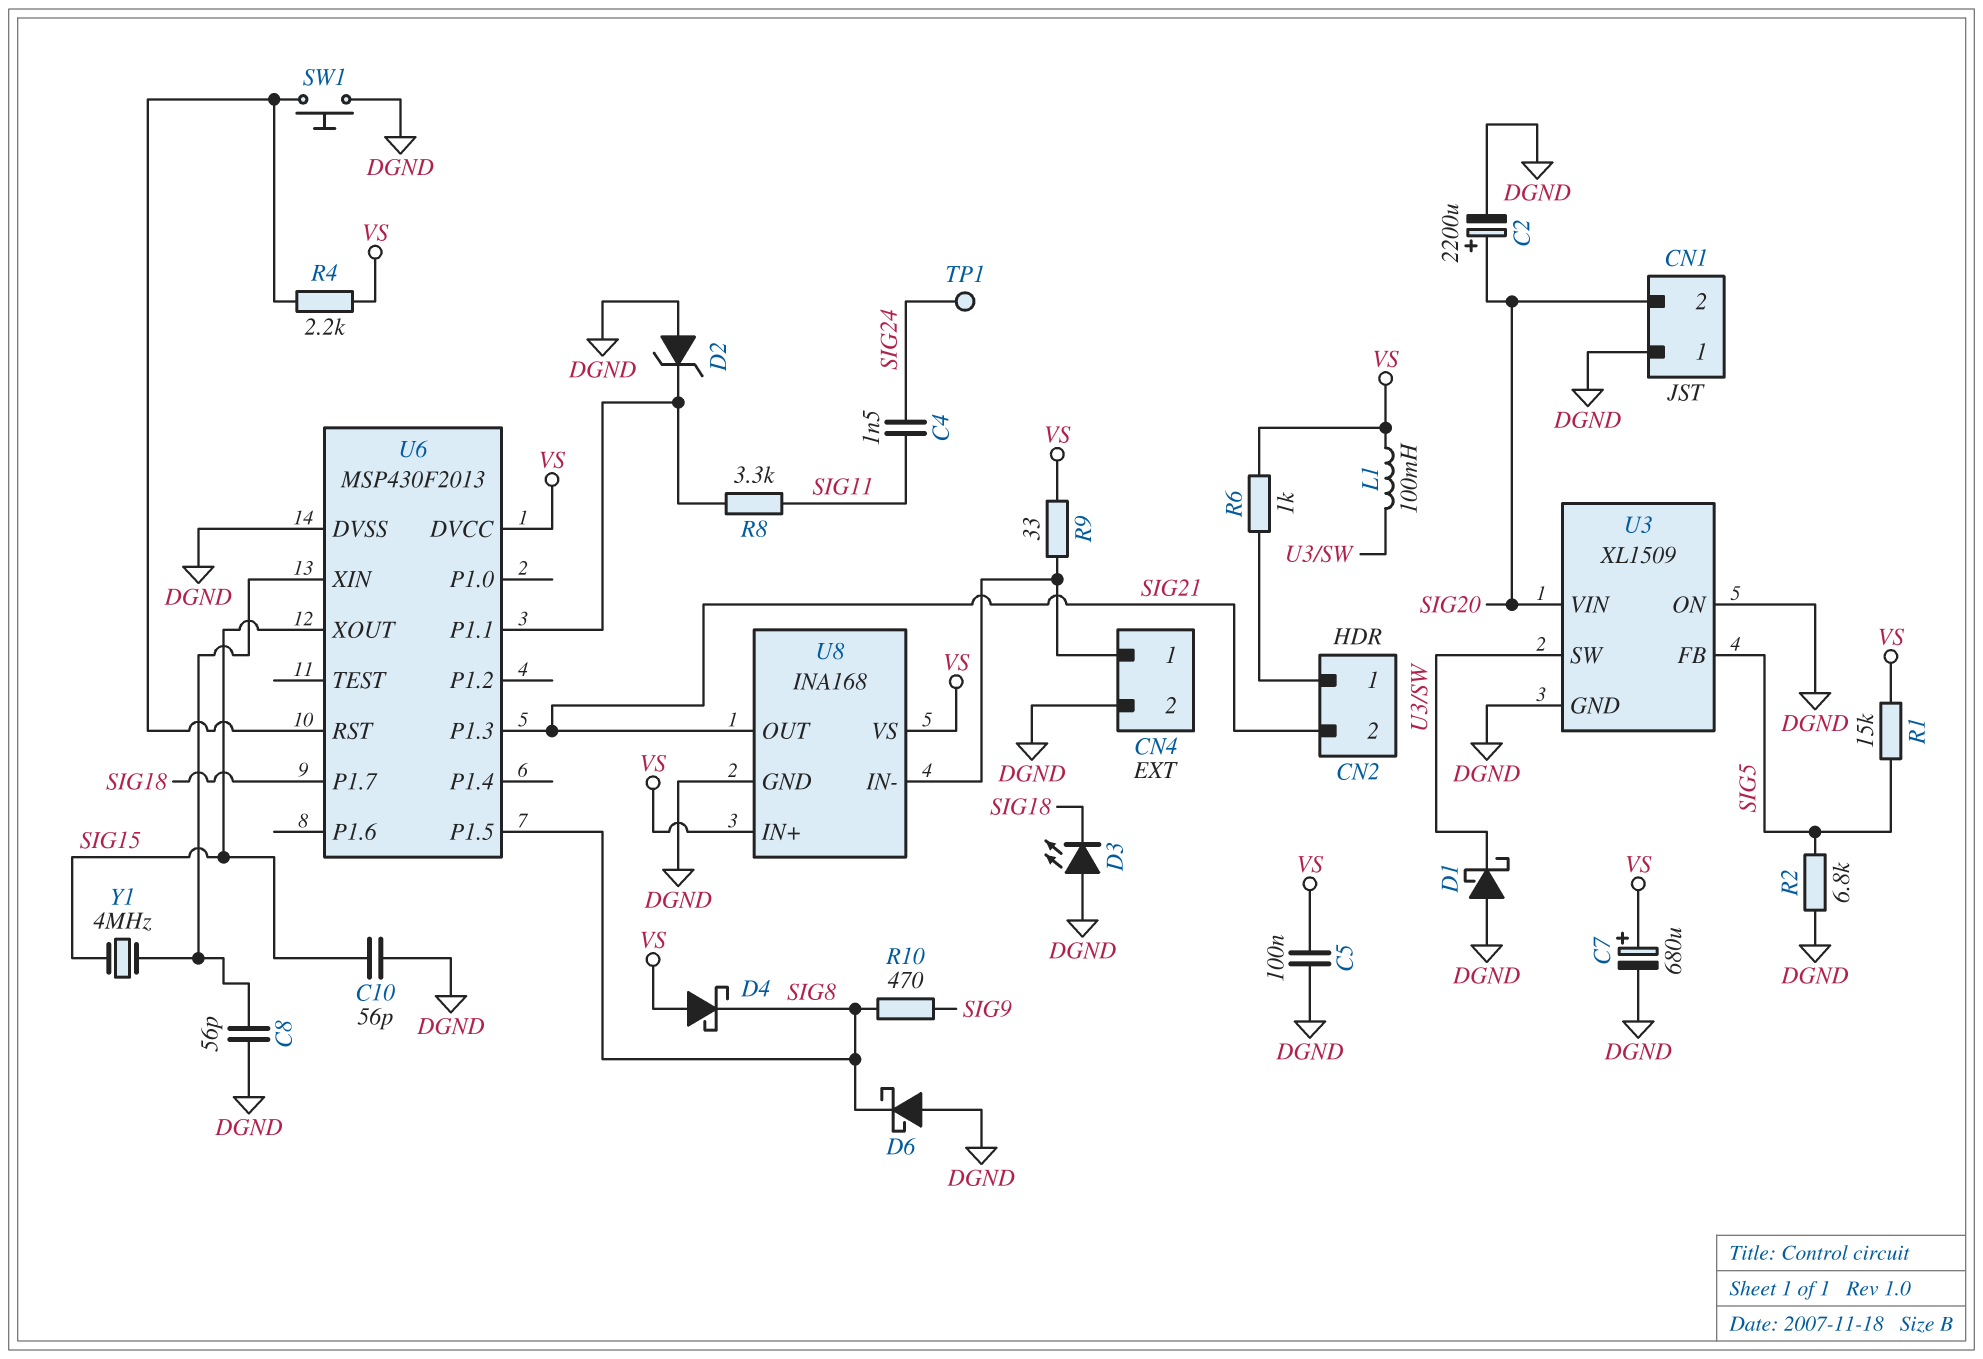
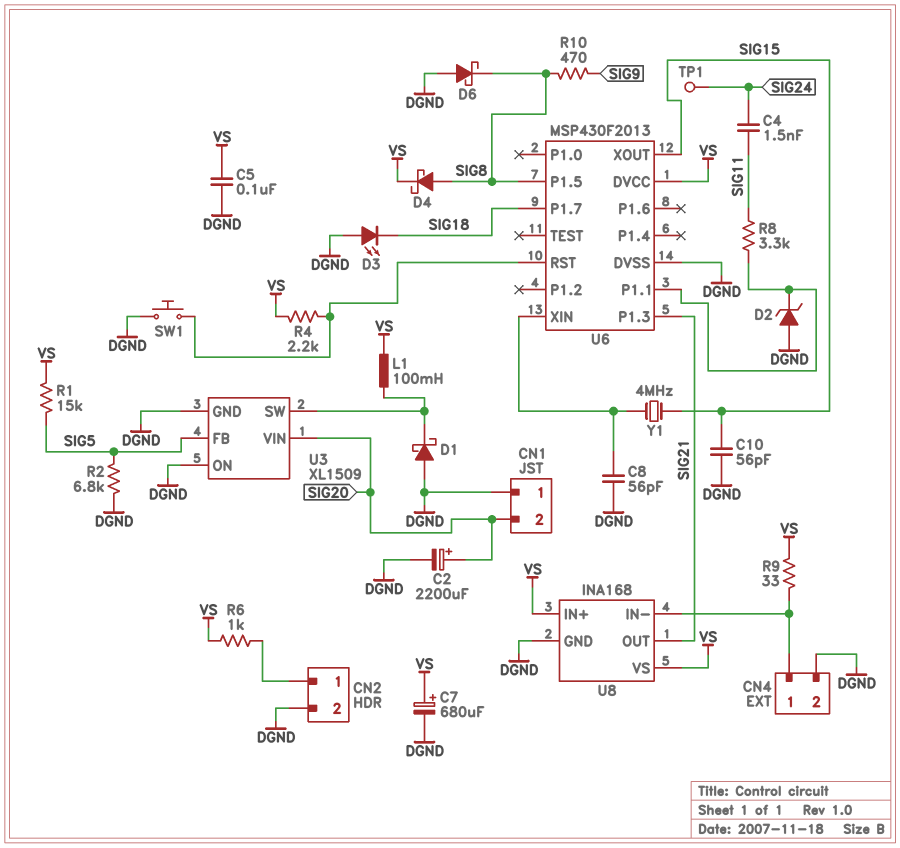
CN2 pin 2: SIG21 -> DGND
D4: schottky (A VS, K SIG8) -> schottky (A SIG8, K VS)

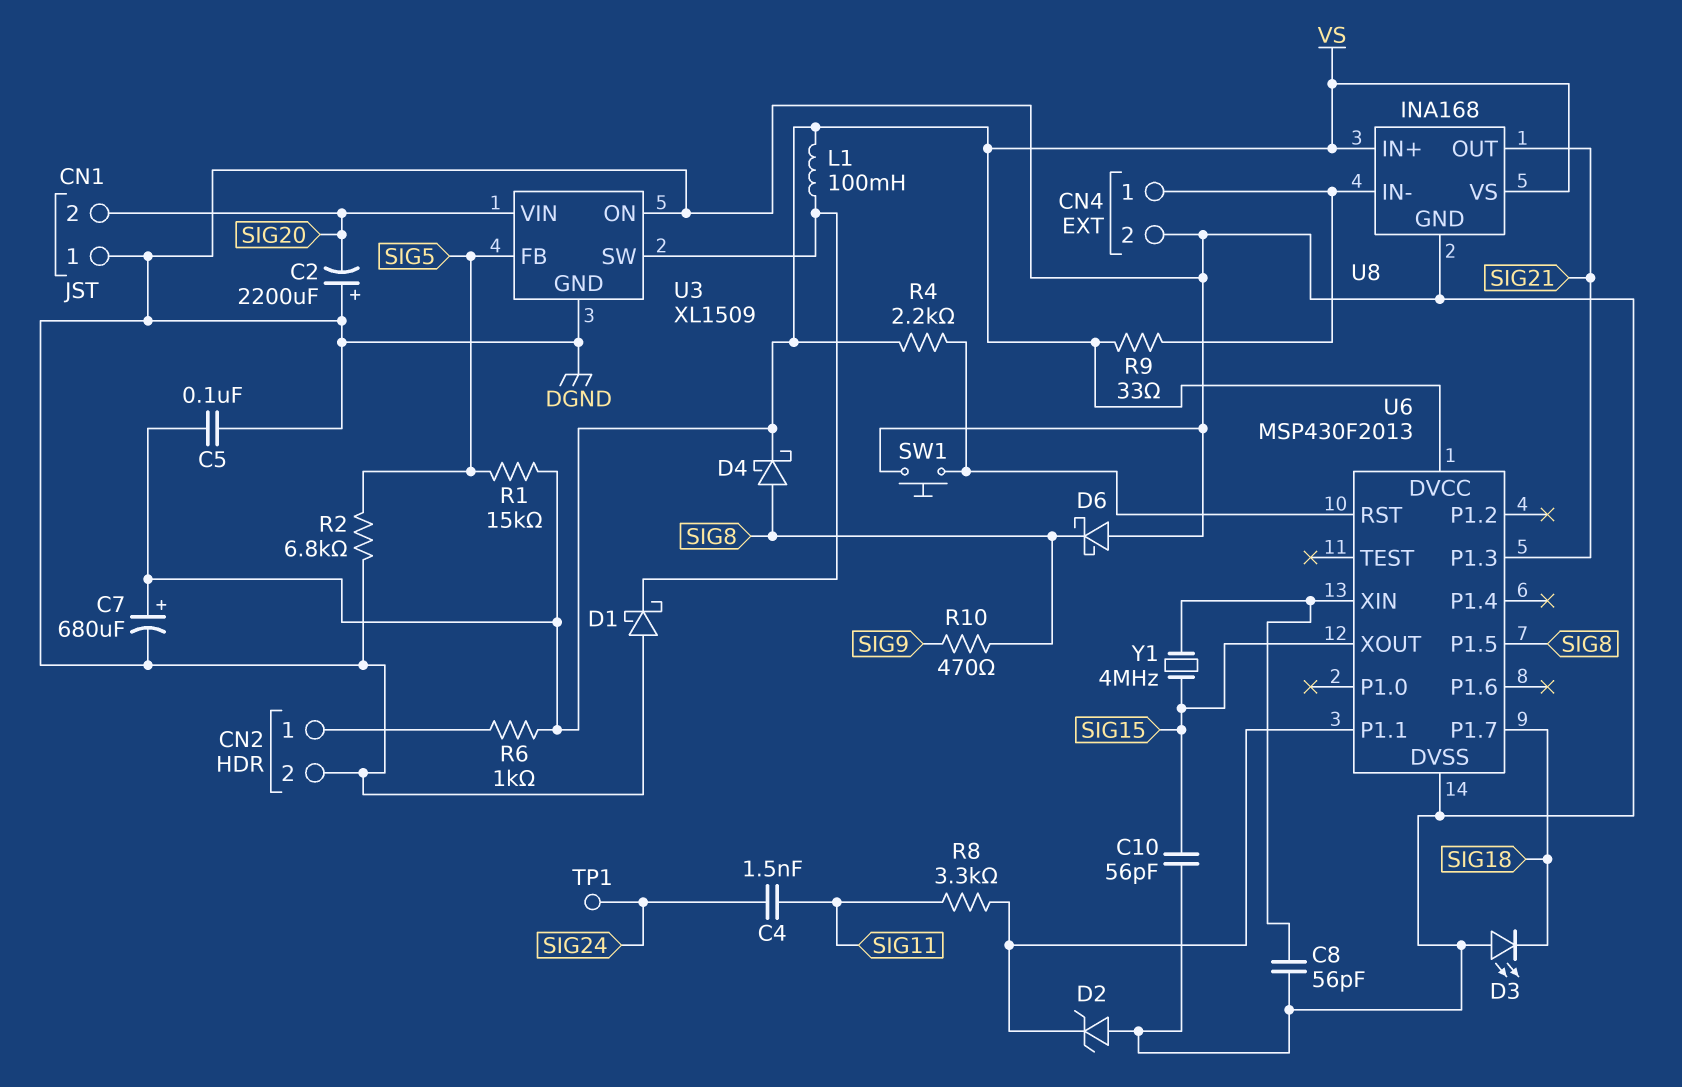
C2: 2200uF (plus SIG20, minus DGND) -> 2200uF (plus DGND, minus SIG20)

